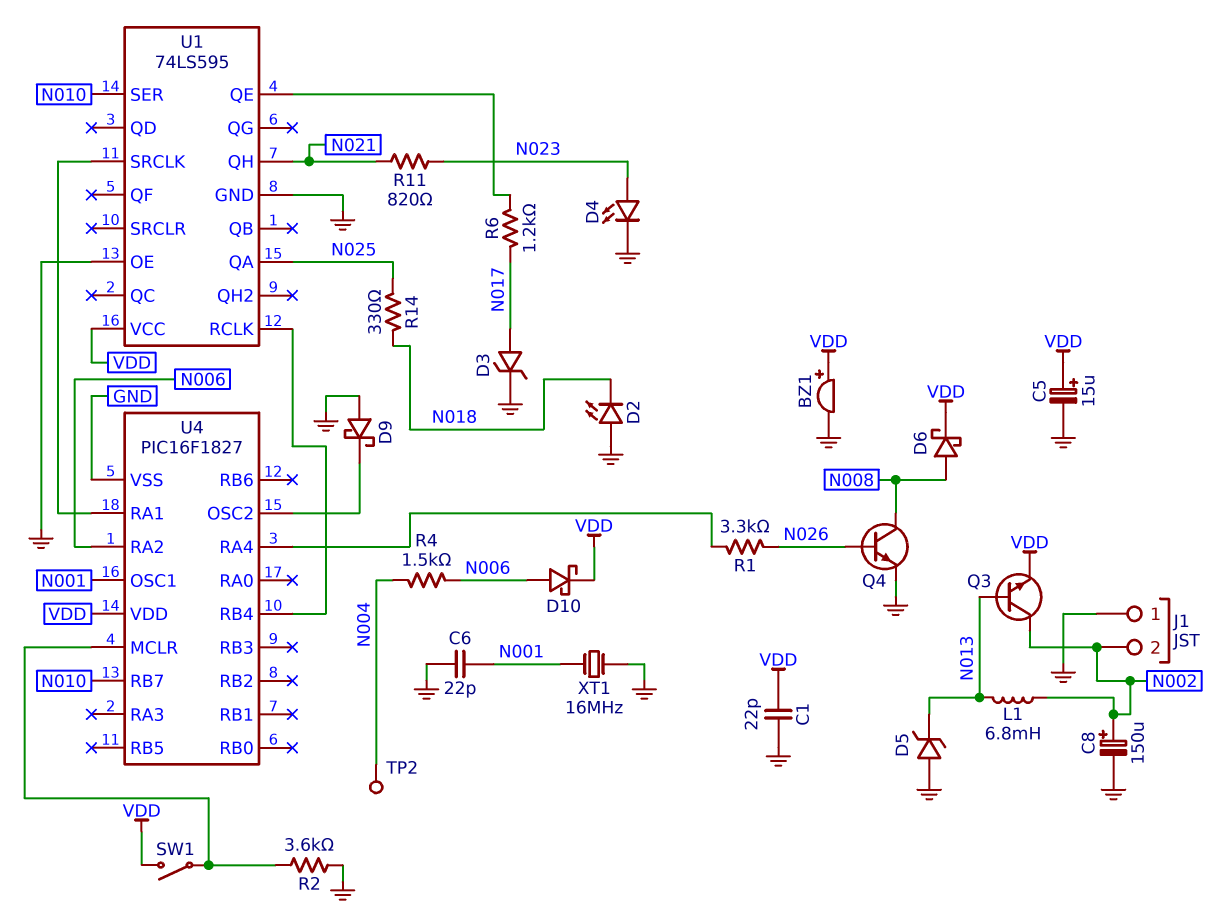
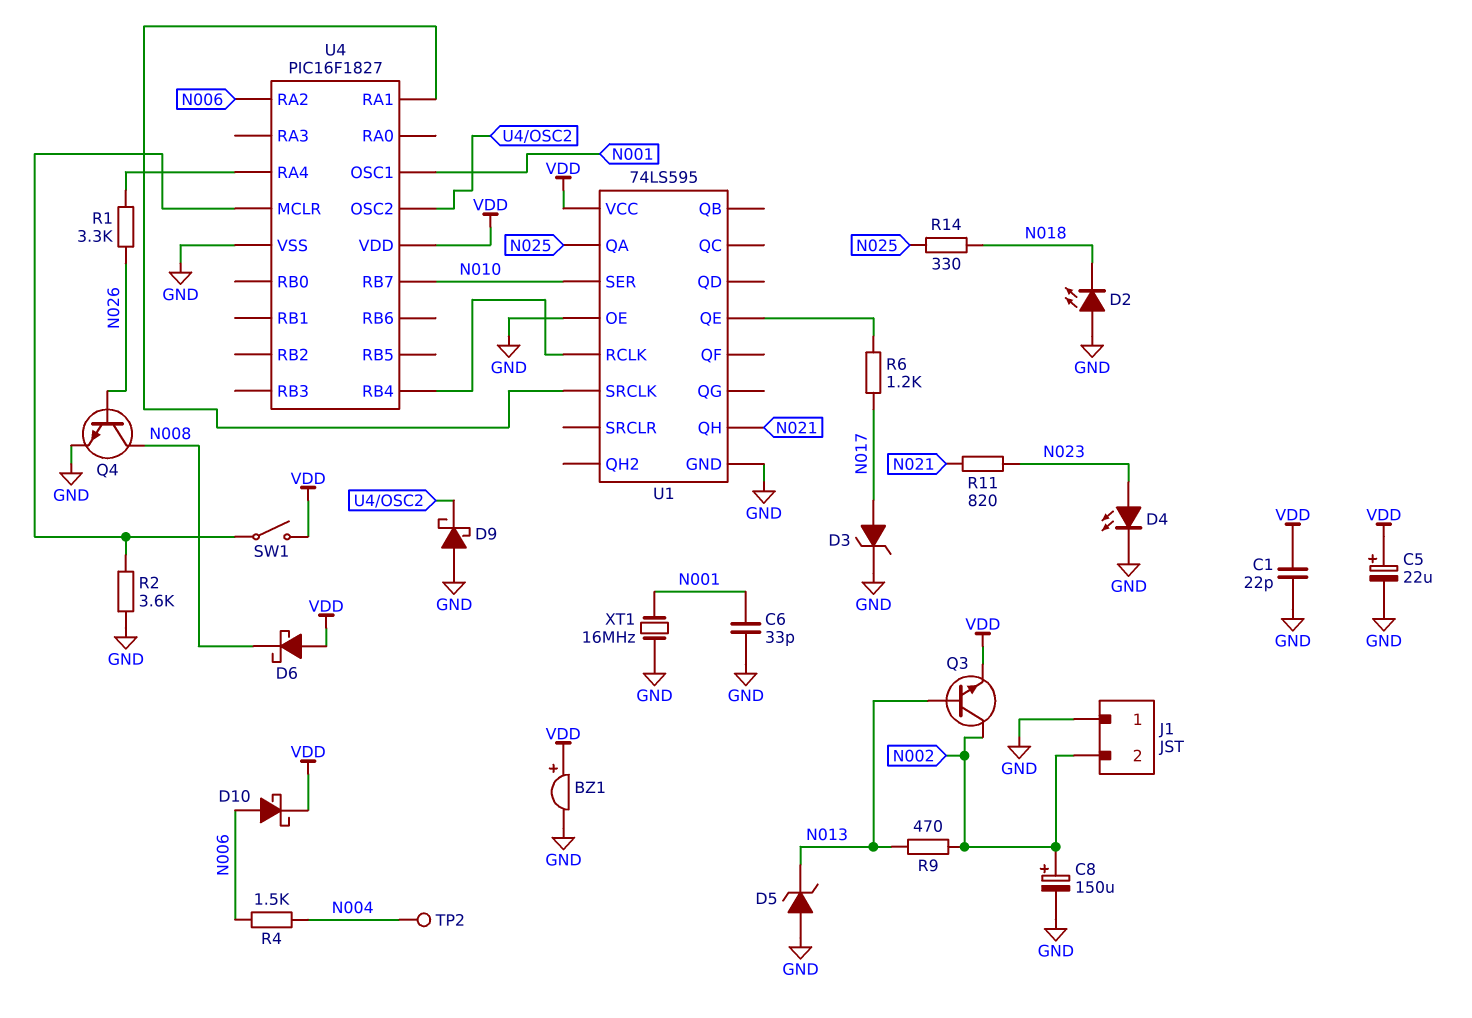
C5: 15uF (plus VDD, minus GND) -> 22uF (plus VDD, minus GND)
C6: 22pF (GND, N001) -> 33pF (GND, N001)
D6: schottky (A N008, K VDD) -> schottky (A VDD, K N008)
L1: 6.8mH (N002, N013) -> none
R9: none -> 470 (N002, N013)

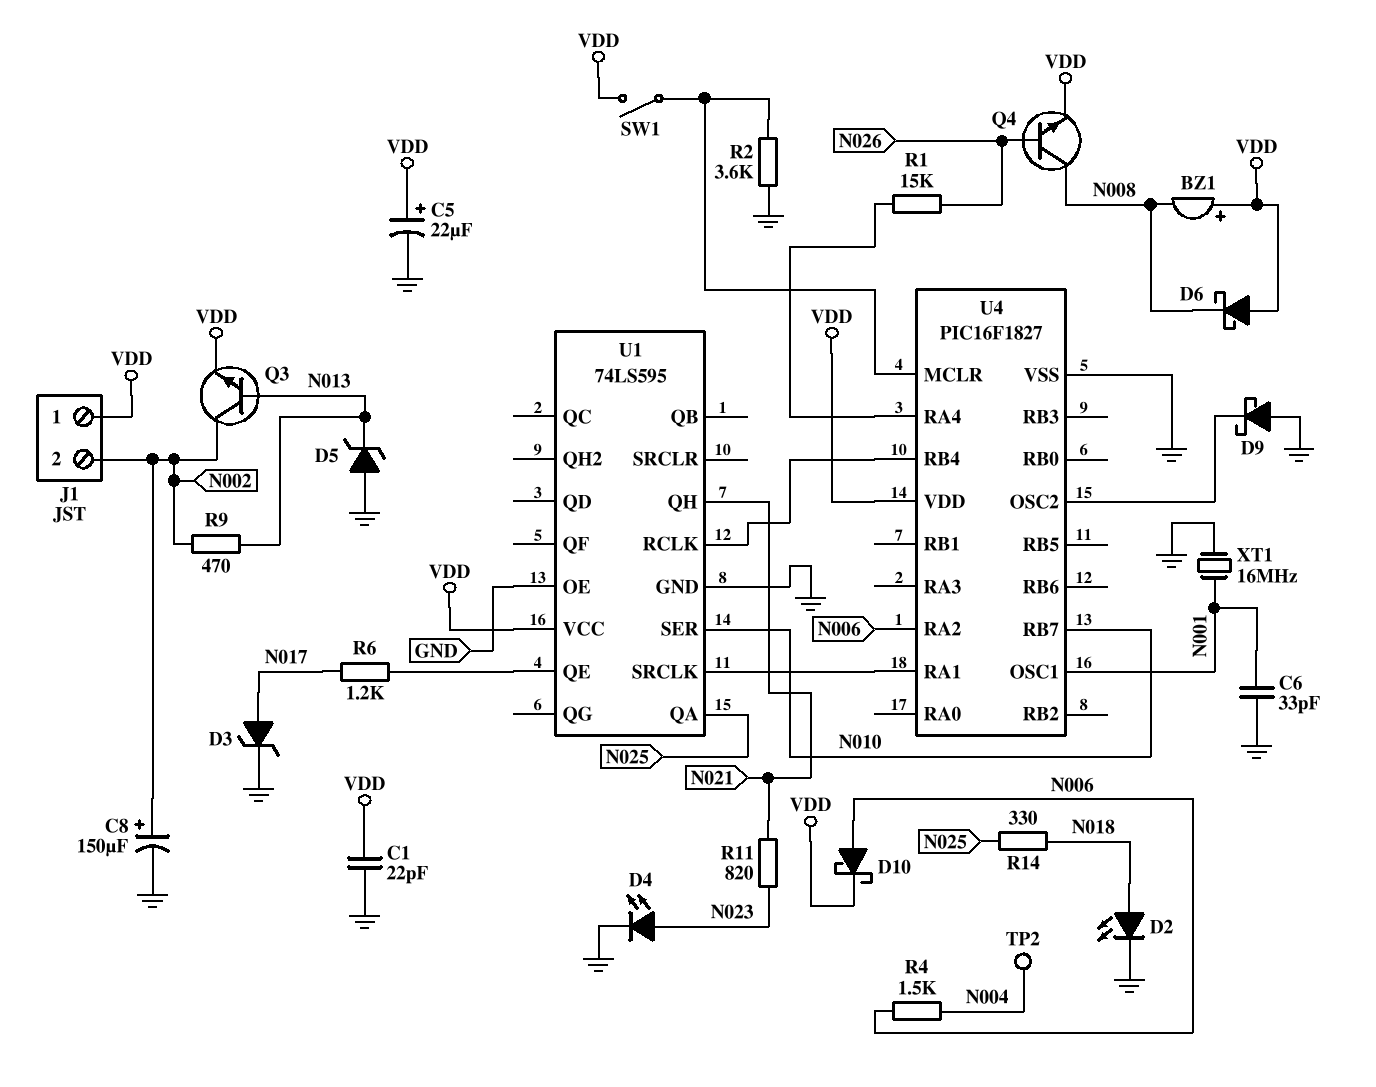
BZ1: buzzer (plus VDD, minus GND) -> buzzer (plus VDD, minus N008)
D2: LED (A GND, K N018) -> LED (A N018, K GND)
J1 pin 1: GND -> VDD
Q4: NPN (B N026, C N008, E GND) -> NPN (B N026, C N008, E VDD)
R1: 3.3k (N026, U4/RA4) -> 15k (N026, U4/RA4)

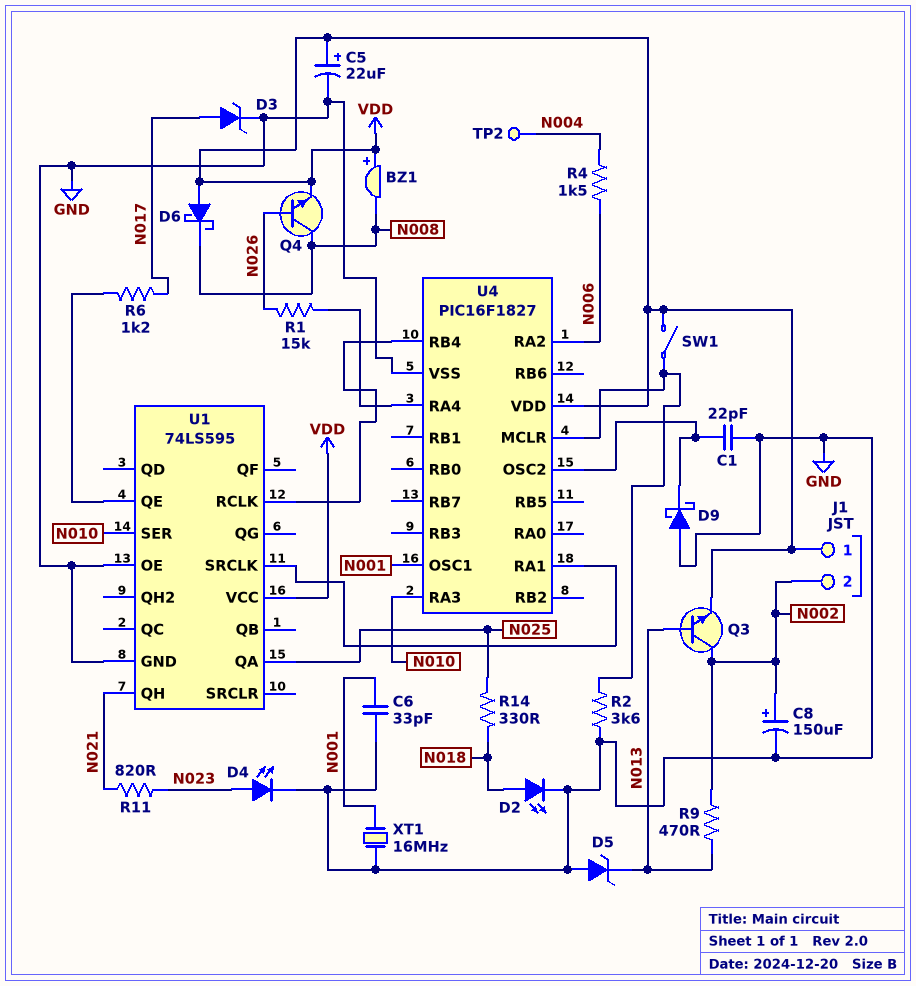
C1: 22pF (GND, VDD) -> 22pF (GND, U4/OSC2)
D10: schottky (A N006, K VDD) -> none
U4 pin RA3: none -> N010
U4 pin RB7: N010 -> none

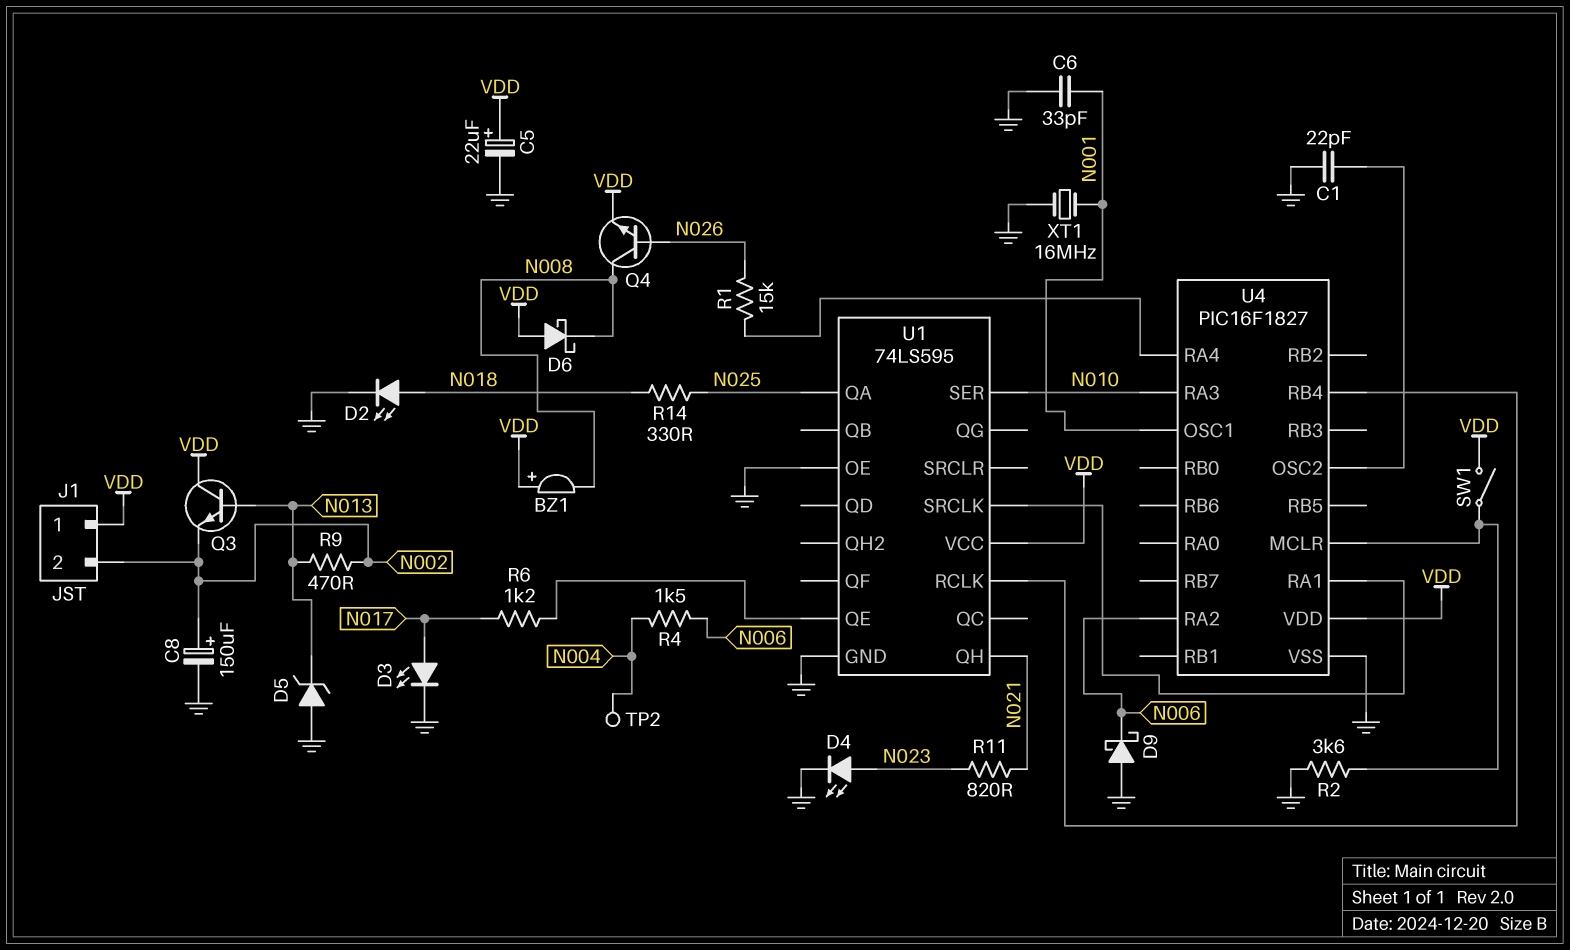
D3: zener (A N017, K GND) -> LED (A N017, K GND)
D9: schottky (A GND, K U4/OSC2) -> schottky (A GND, K N006)
Q3: NPN (B N013, C N002, E VDD) -> NPN (B N013, C VDD, E N002)

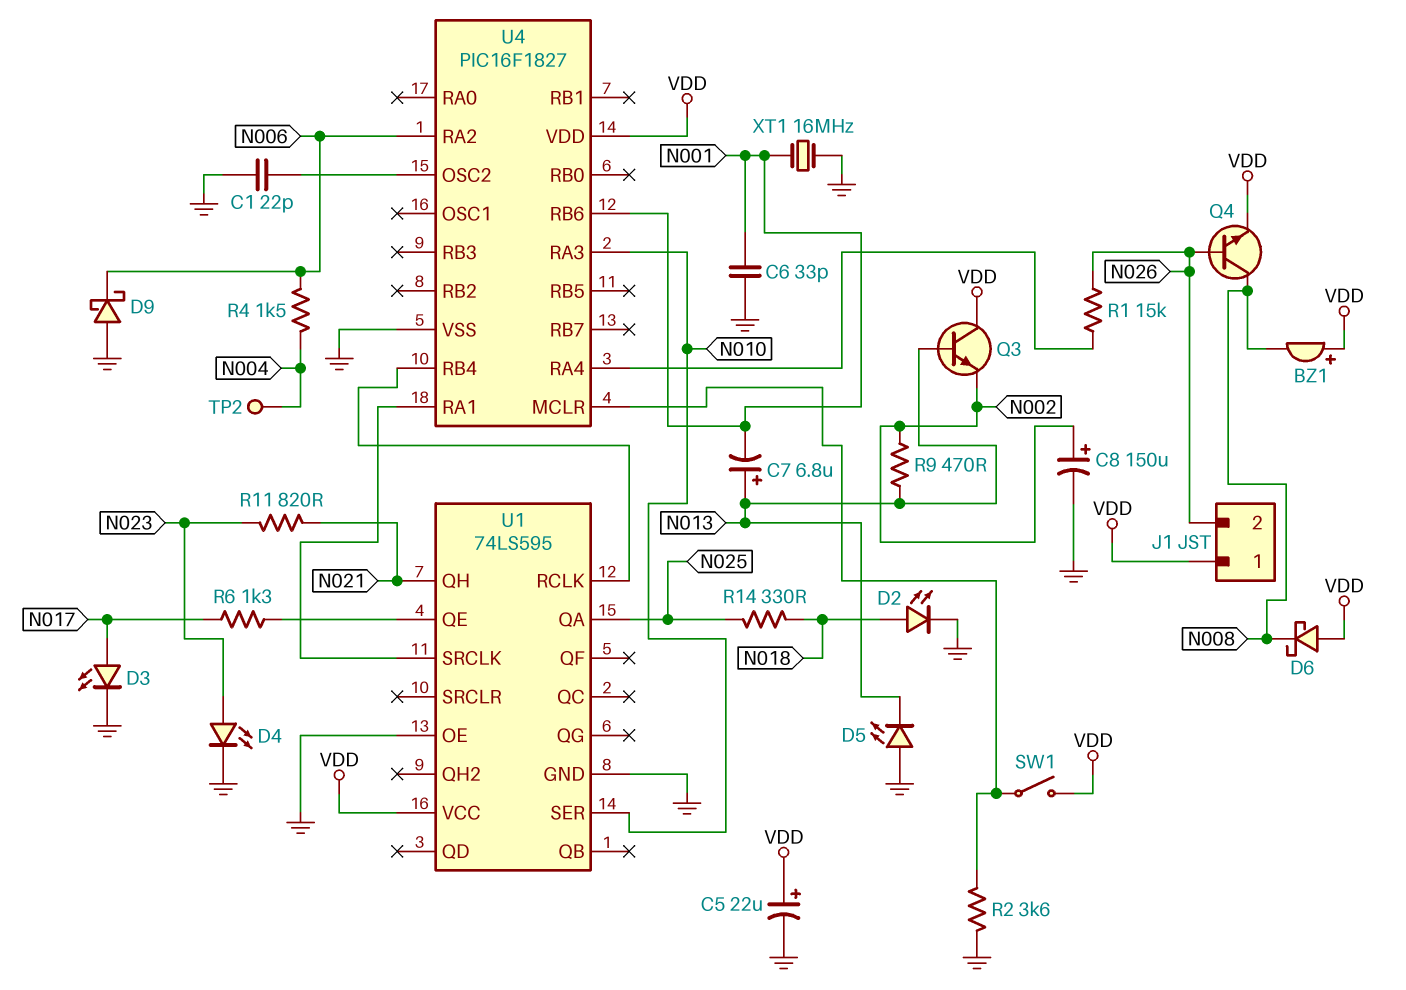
C7: none -> 6.8uF (plus N013, minus N001)
D5: zener (A GND, K N013) -> LED (A GND, K N013)
J1 pin 2: N002 -> N026
R6: 1.2k (N017, U1/QE) -> 1.3k (N017, U1/QE)
U4 pin OSC1: N001 -> none
U4 pin RB6: none -> N001

